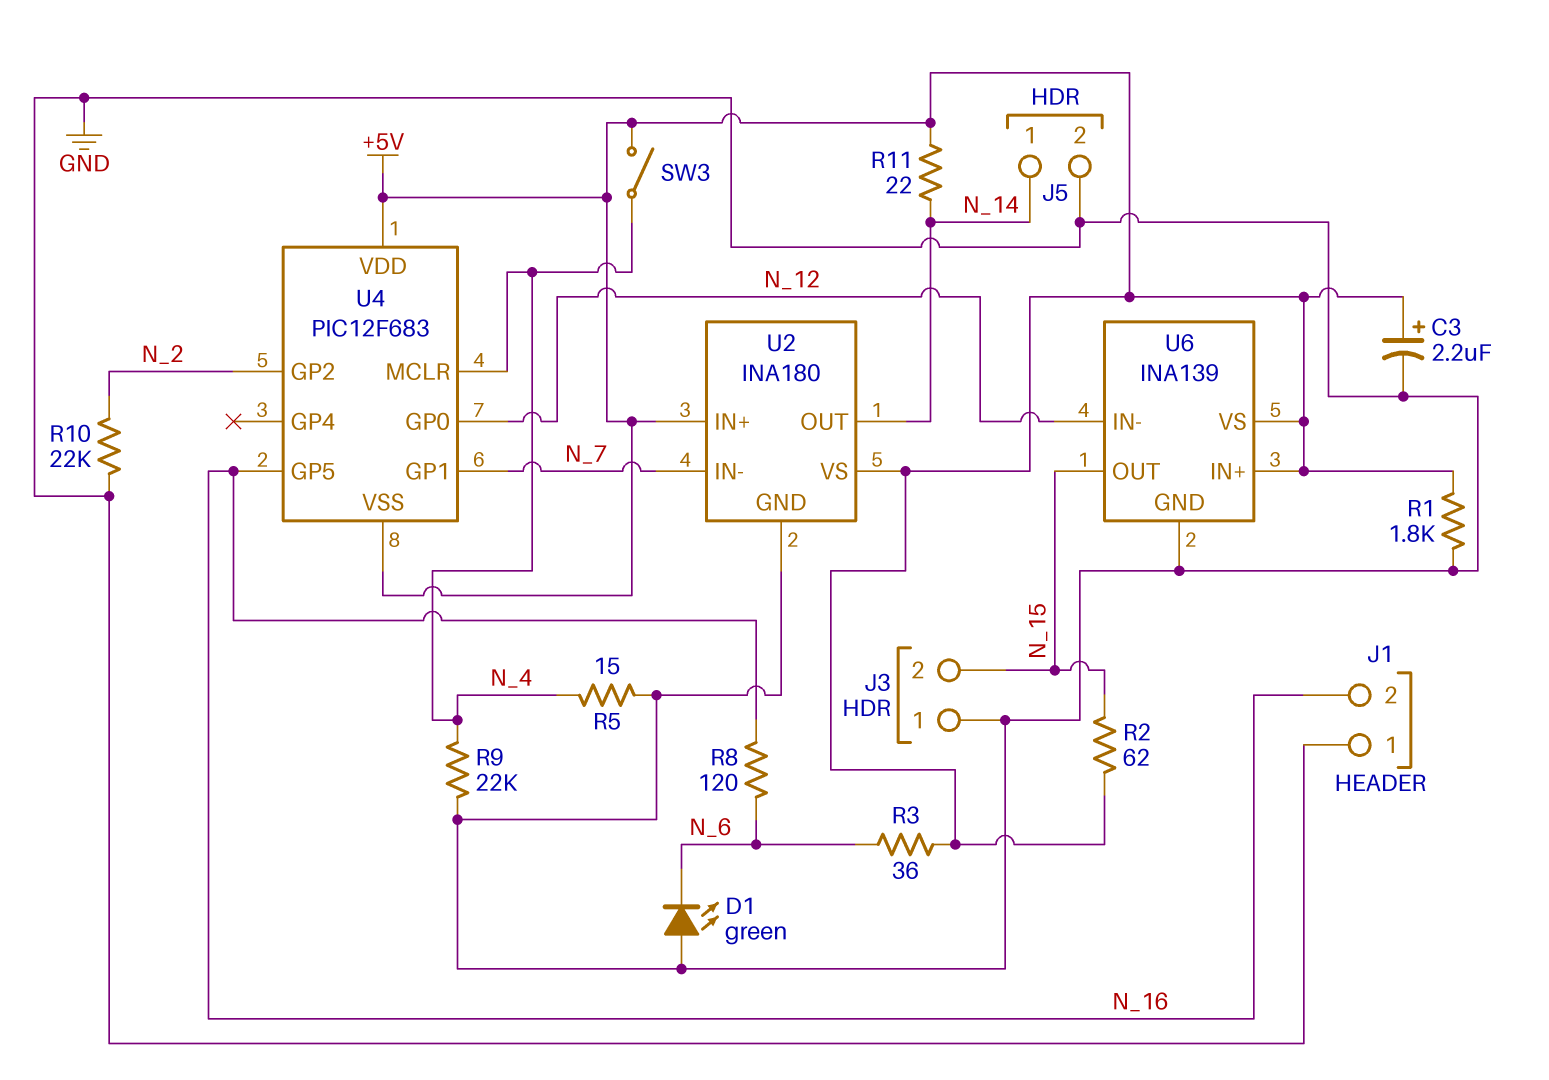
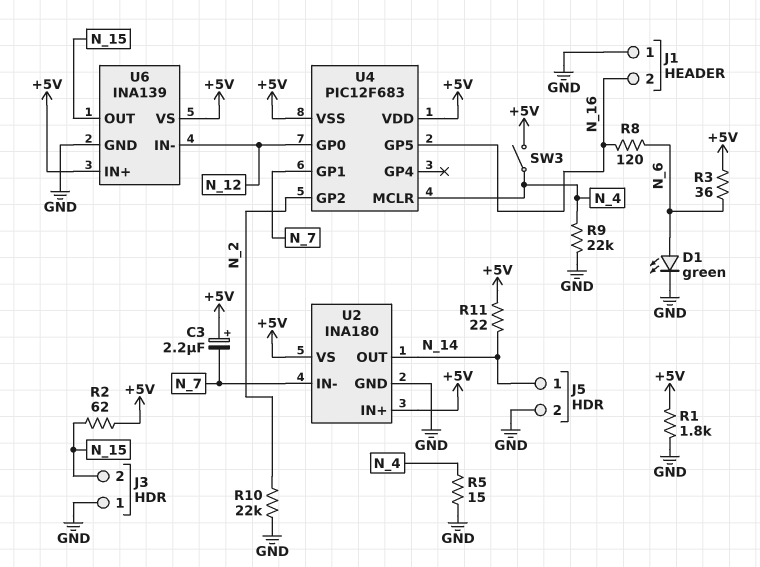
C3: 2.2uF (plus +5V, minus GND) -> 2.2uF (plus +5V, minus N_7)
D1: LED green (A GND, K N_6) -> LED green (A N_6, K GND)

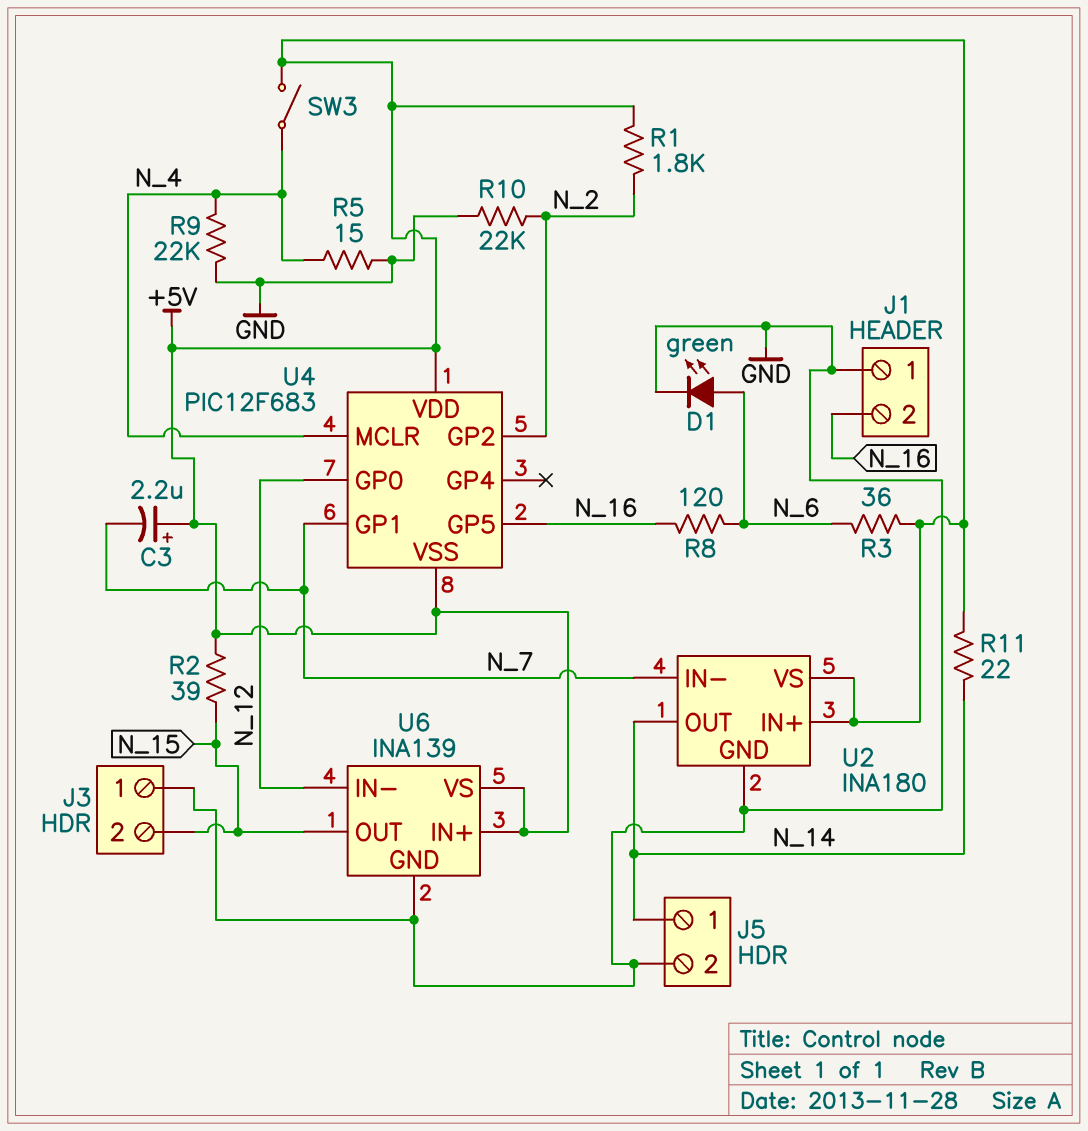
R1: 1.8k (+5V, GND) -> 1.8k (+5V, N_2)
R2: 62 (+5V, N_15) -> 39 (+5V, N_15)

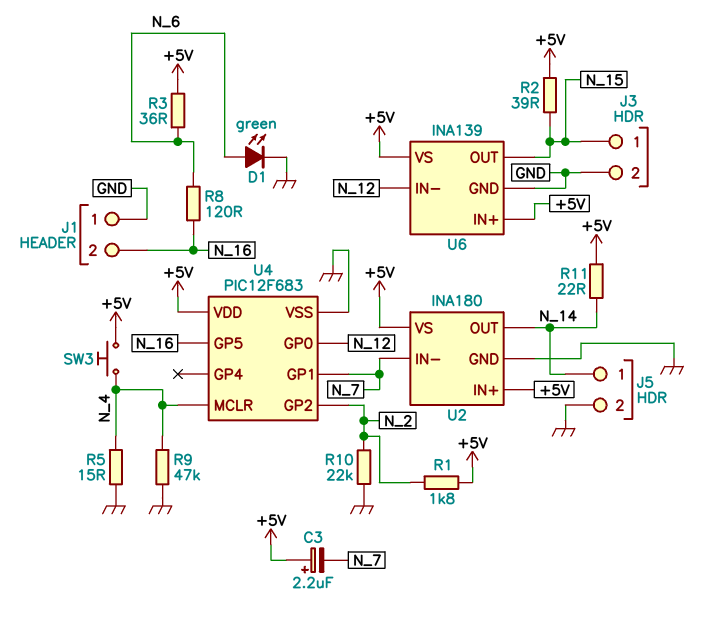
J3 pin 1: GND -> N_15
J3 pin 2: N_15 -> GND
R9: 22k (GND, N_4) -> 47k (GND, N_4)
SW3: switch (+5V, N_4) -> button (+5V, N_4)
U4 pin VSS: +5V -> GND

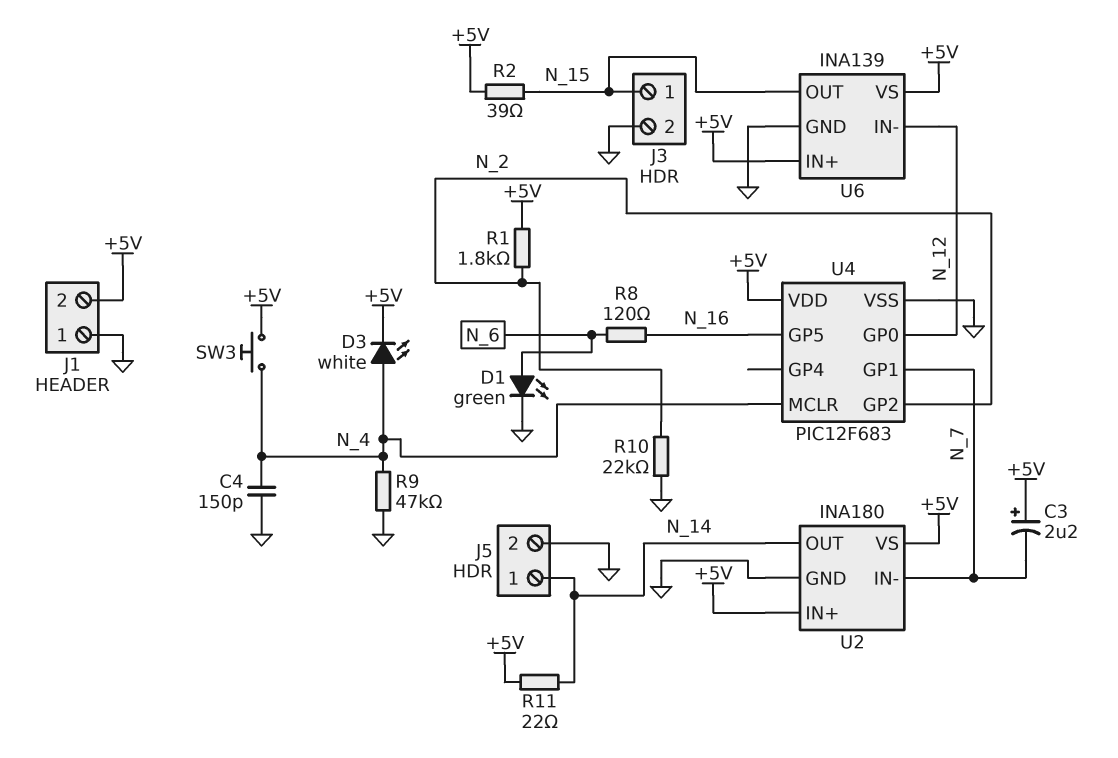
C4: none -> 150pF (GND, N_4)
D3: none -> LED white (A N_4, K +5V)
J1 pin 2: N_16 -> +5V
R3: 36 (+5V, N_6) -> none
R5: 15 (GND, N_4) -> none

